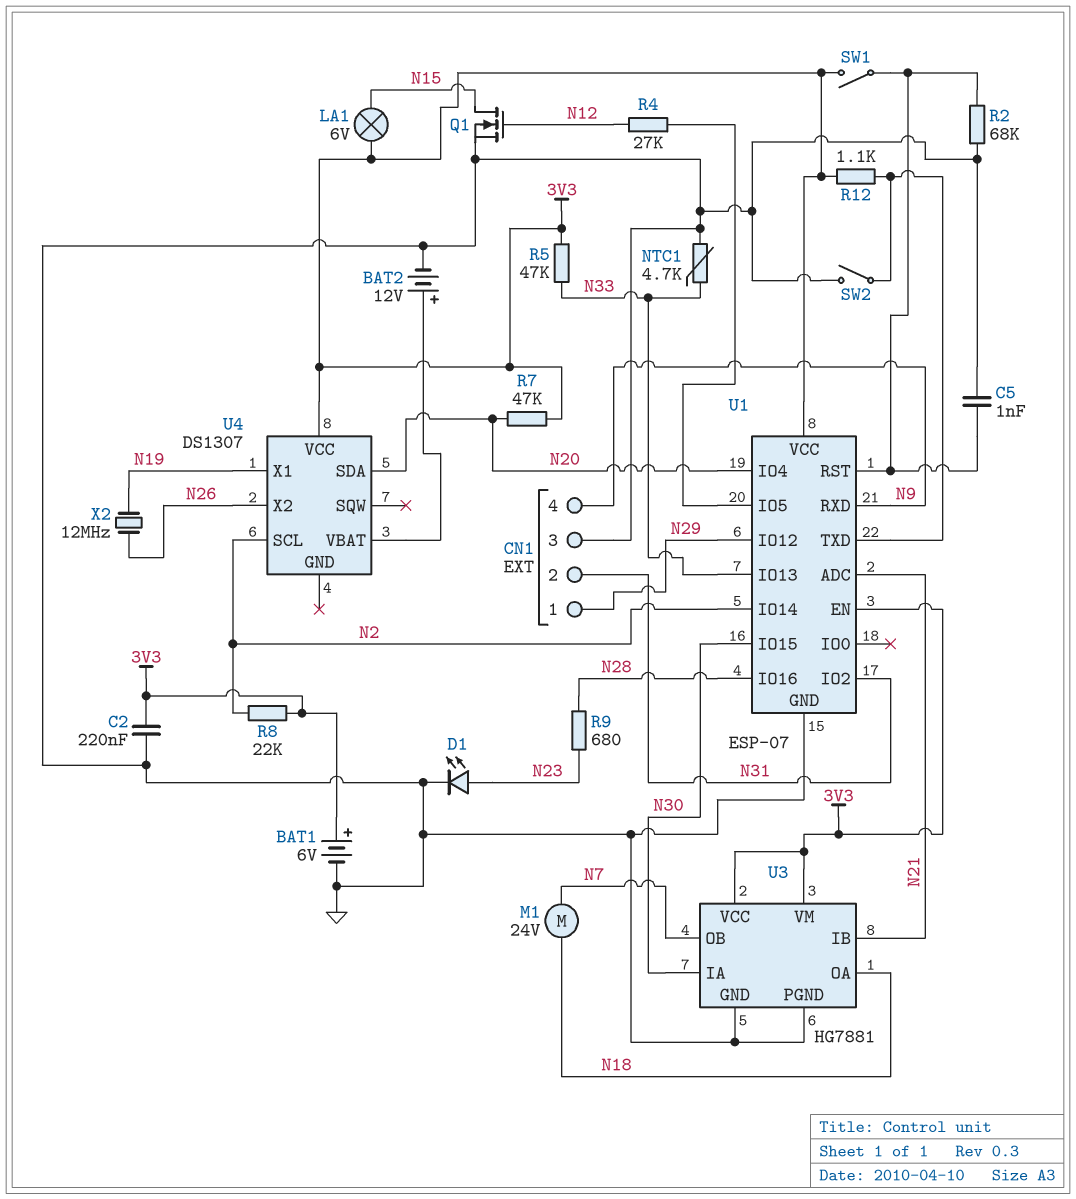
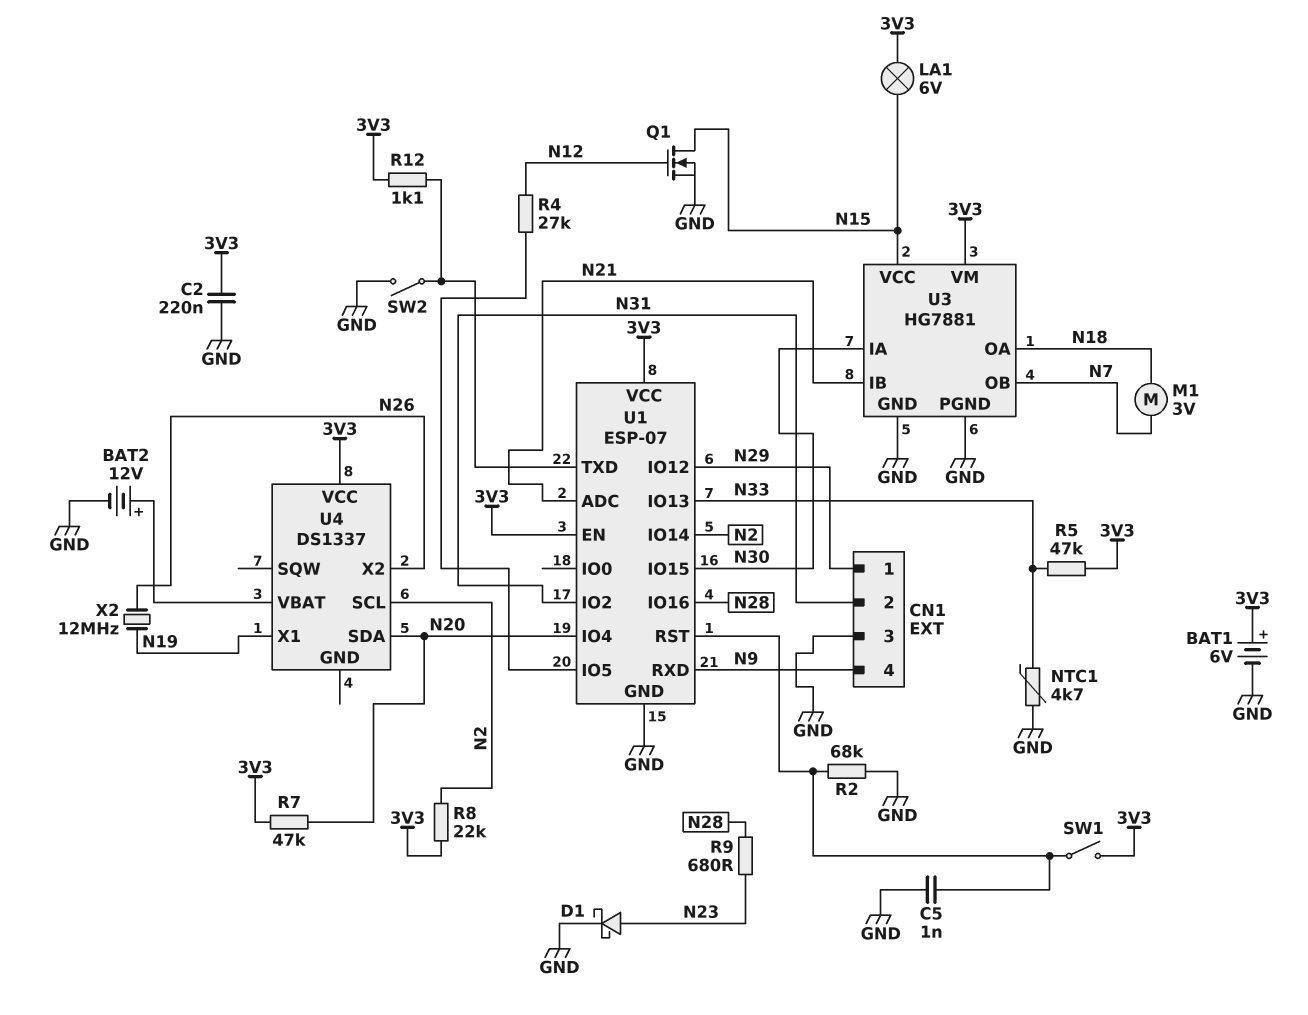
D1: LED (A N23, K GND) -> schottky (A N23, K GND)
M1: motor 24V (N7, N18) -> motor 3V (N7, N18)
U3 pin VCC: 3V3 -> N15
U4: DS1307 -> DS1337

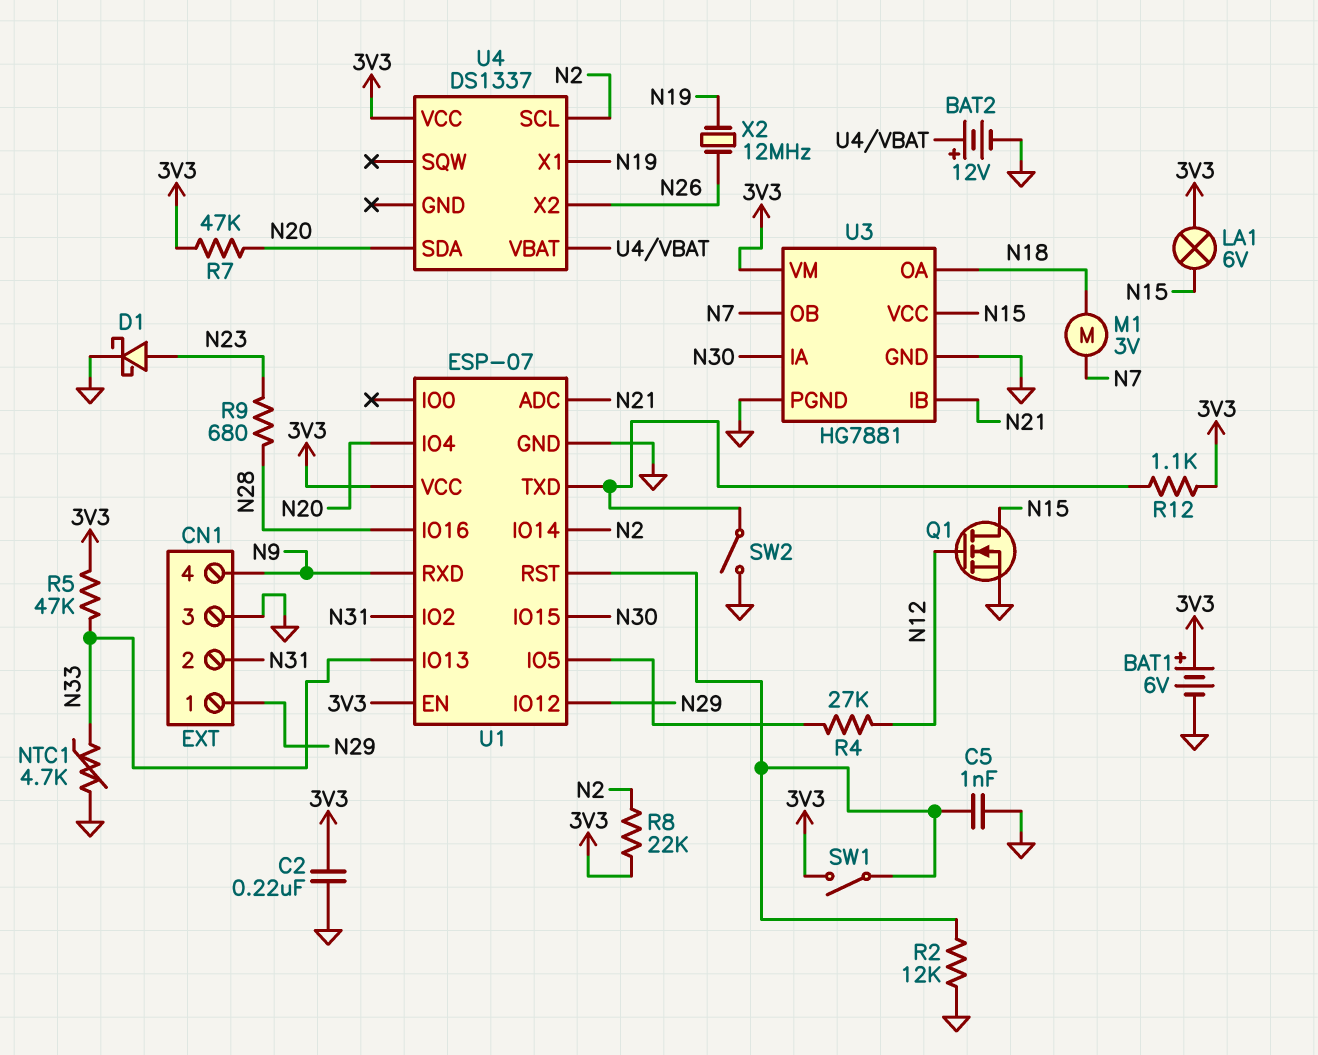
R2: 68k (GND, U1/RST) -> 12k (GND, U1/RST)

